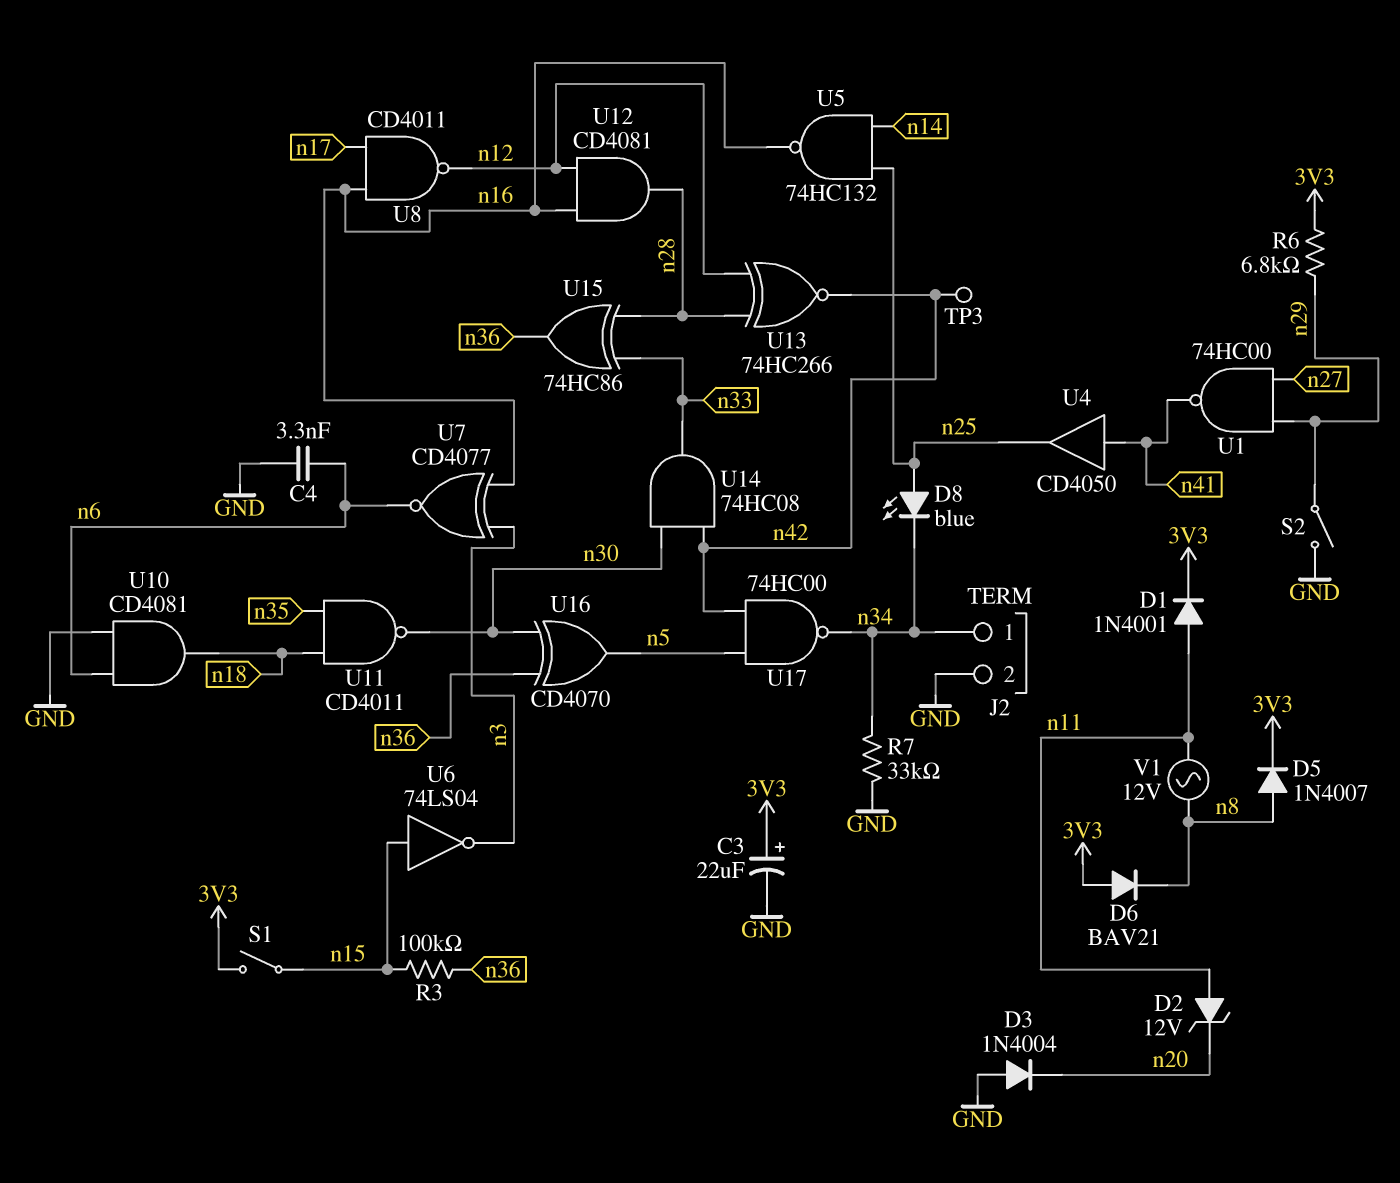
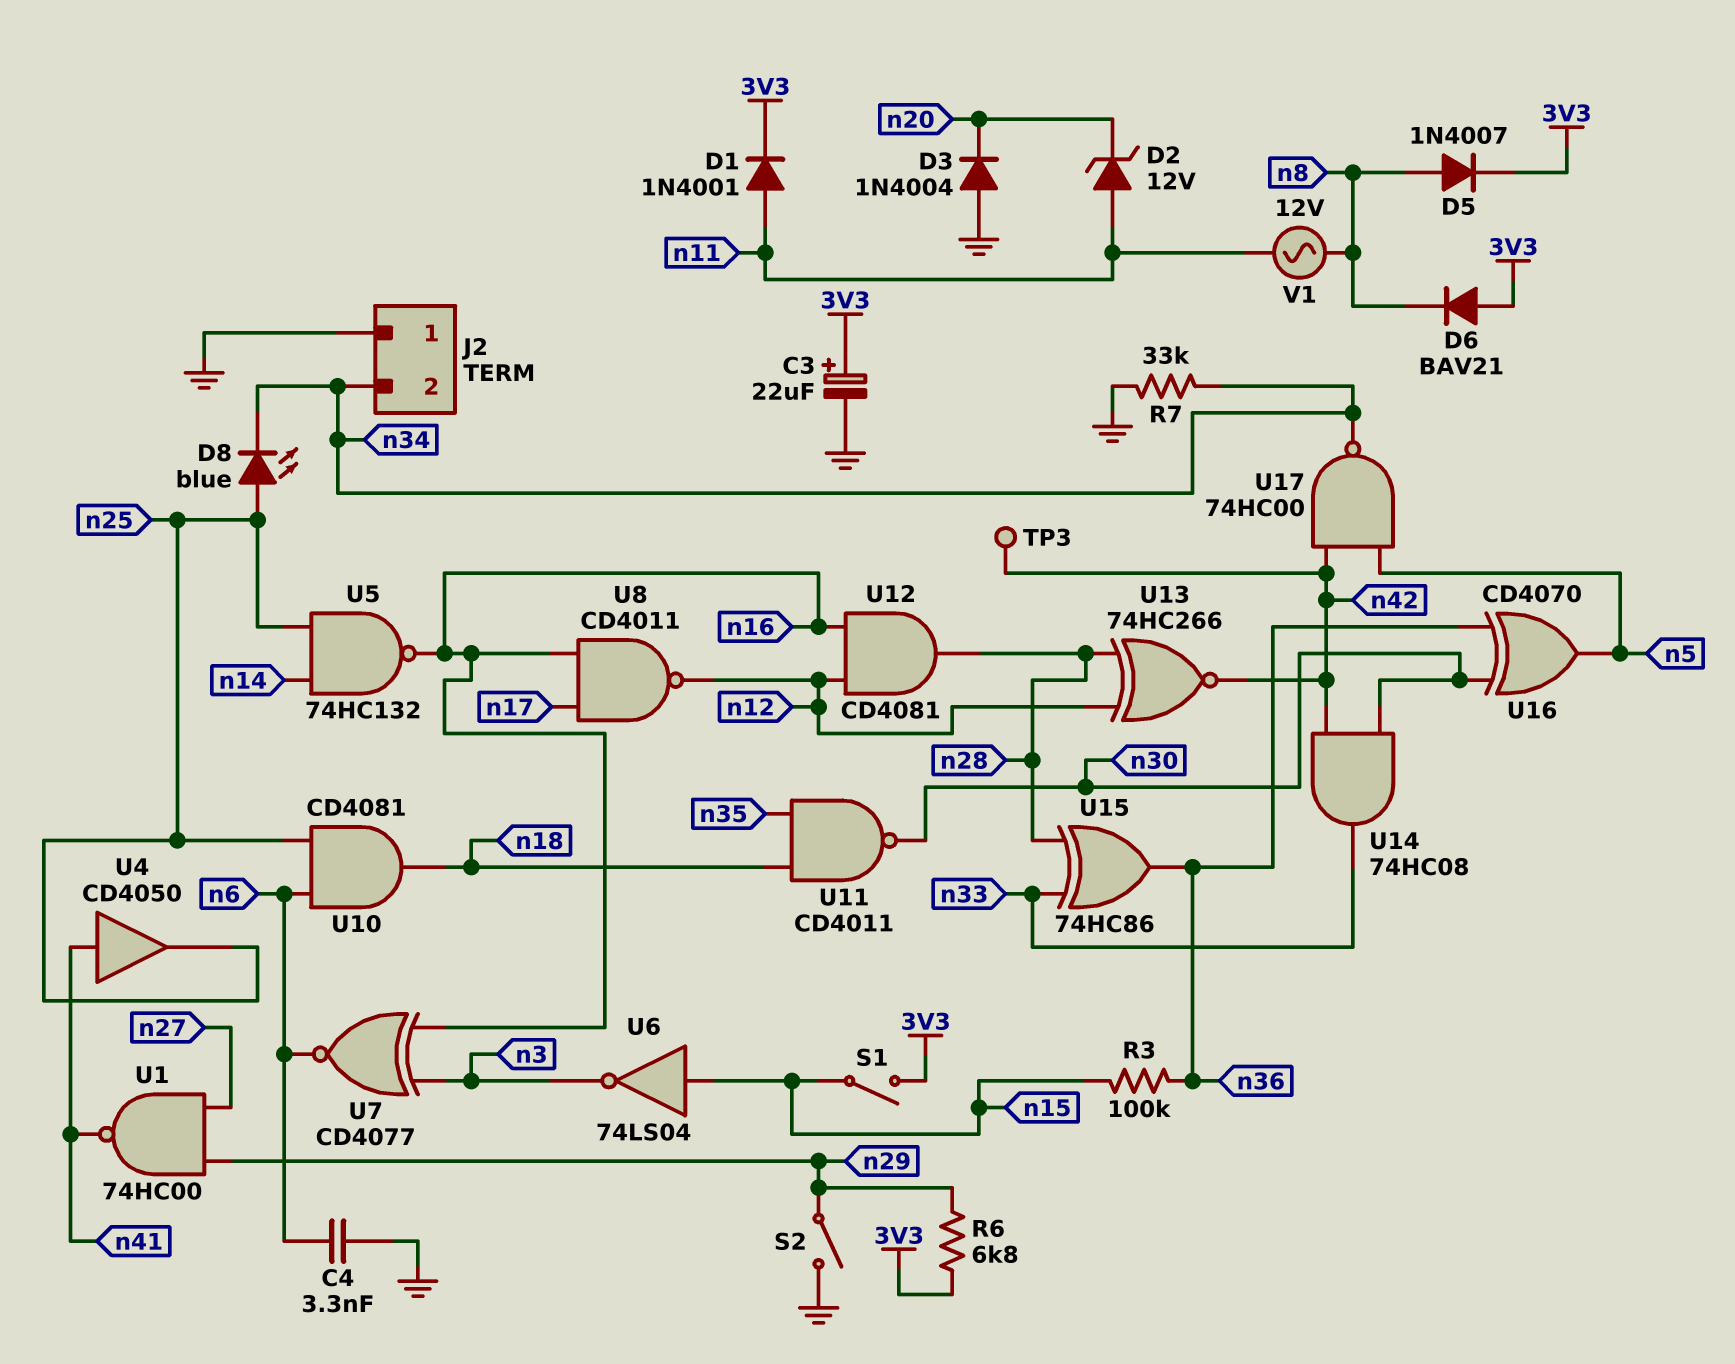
J2 pin 1: n34 -> GND
J2 pin 2: GND -> n34
U10: AND CD4081 (in GND, in n6, out n18) -> AND CD4081 (in n6, in n25, out n18)

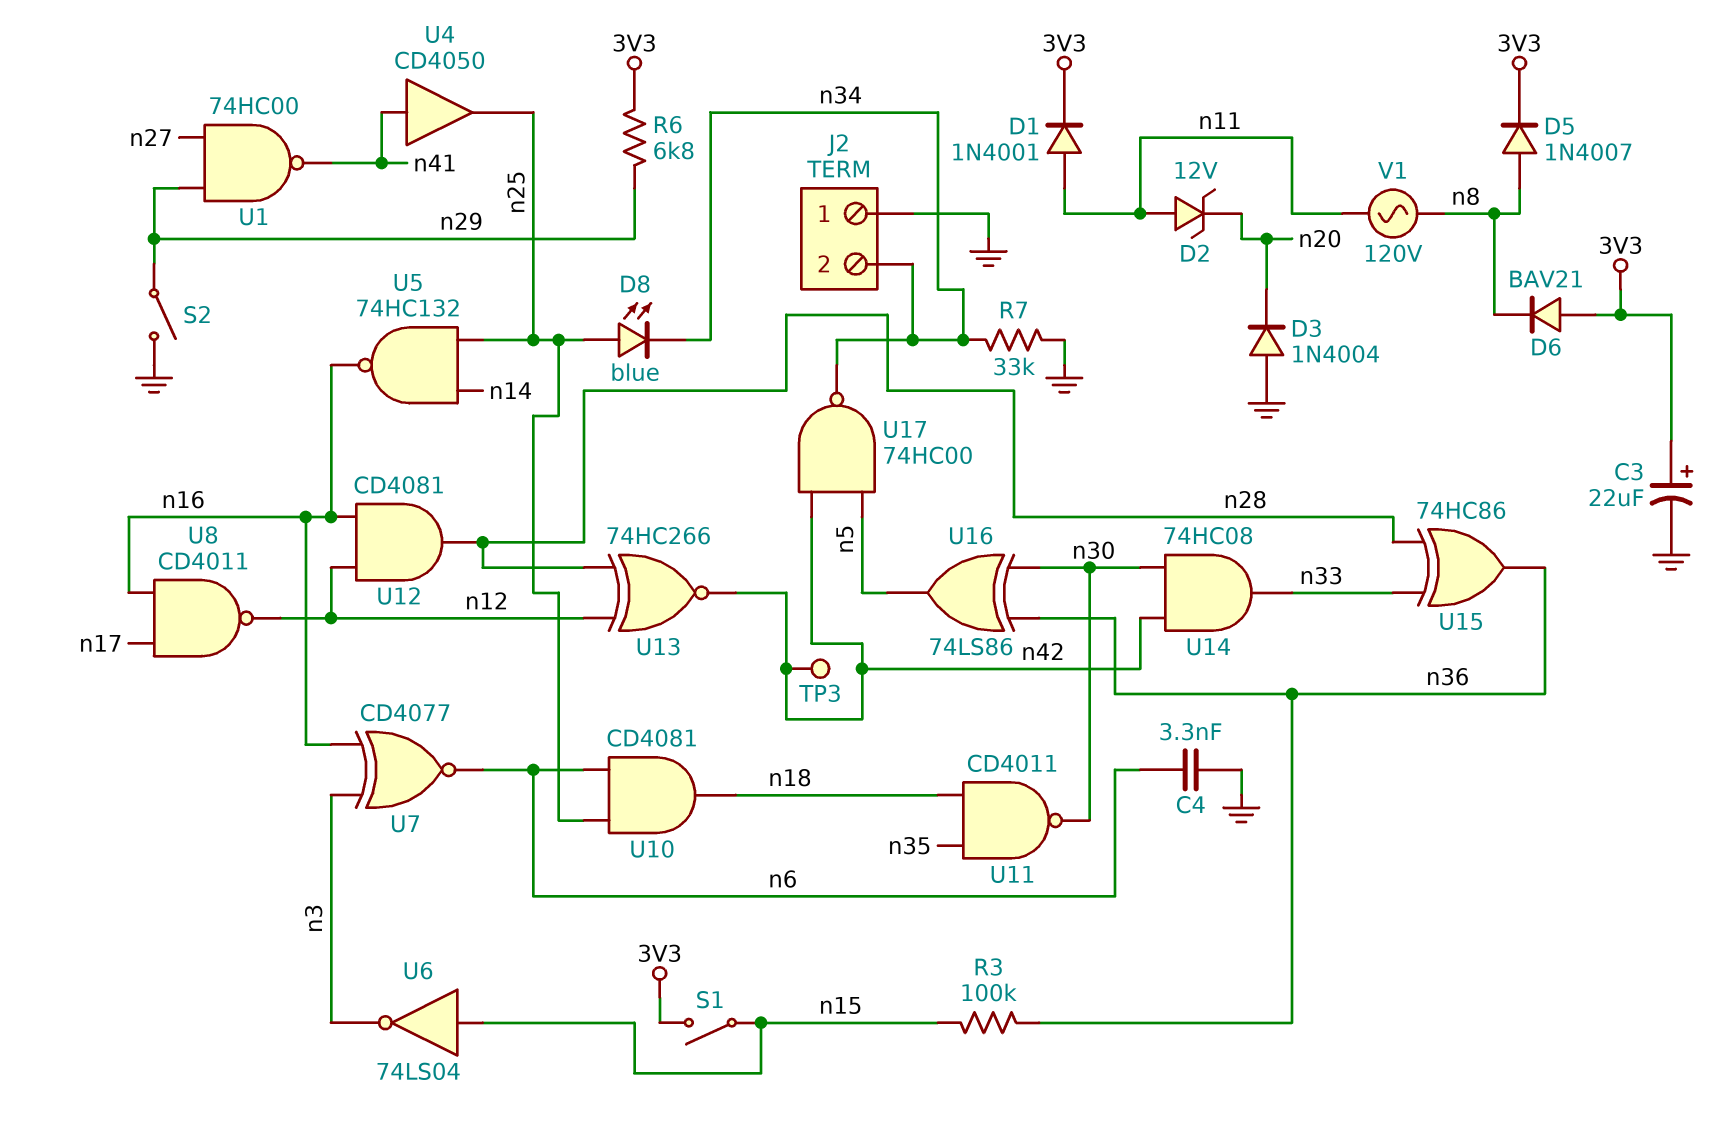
U16: XOR CD4070 (in n30, in n36, out n5) -> XOR 74LS86 (in n30, in n36, out n5)
V1: AC 12V (n8, n11) -> AC 120V (n8, n11)

